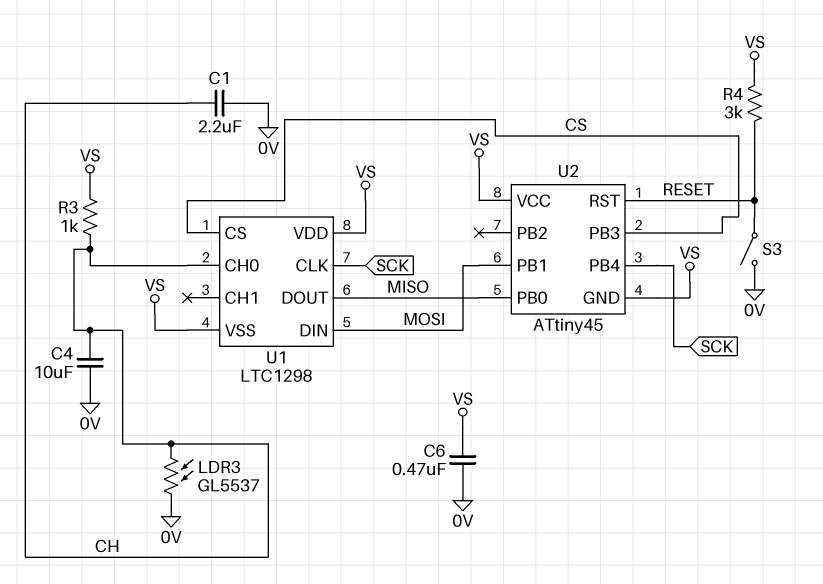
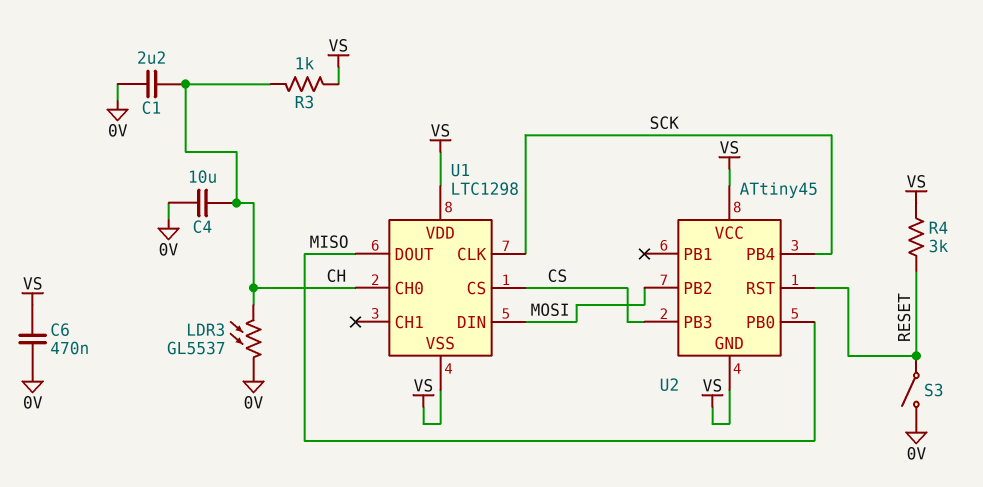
U2 pin PB1: MOSI -> none
U2 pin PB2: none -> MOSI

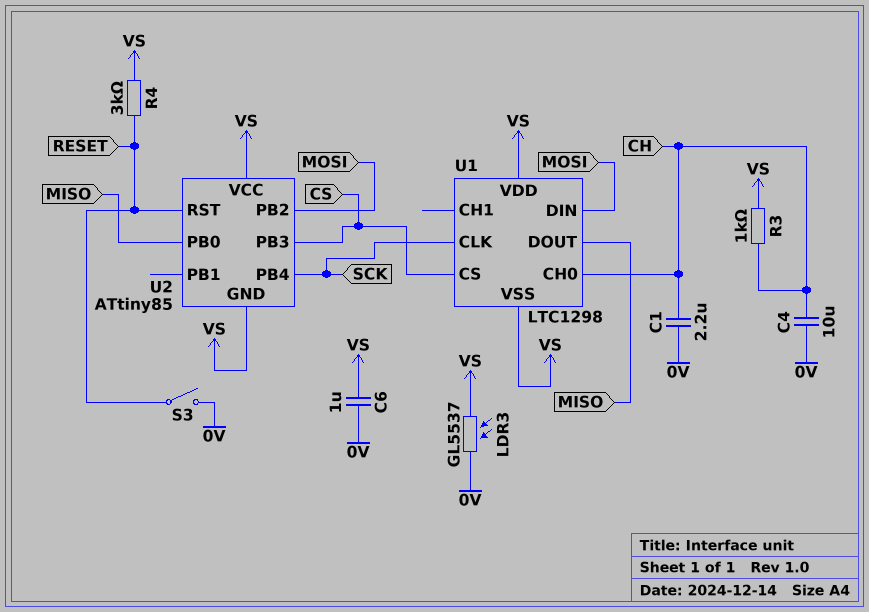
C6: 470nF (0V, VS) -> 1uF (0V, VS)
LDR3: GL5537 (0V, CH) -> GL5537 (0V, VS)
U2: ATtiny45 -> ATtiny85

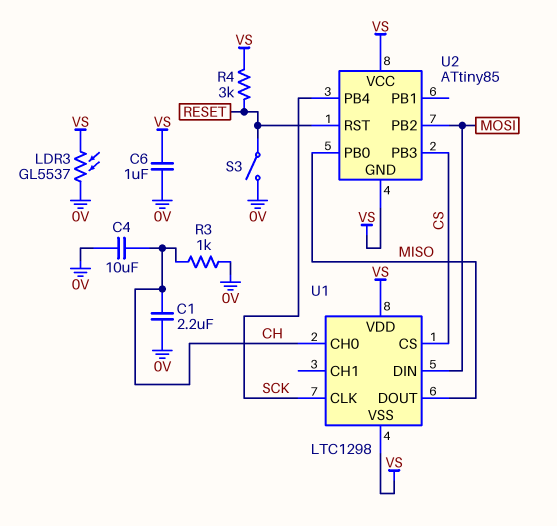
R3: 1k (CH, VS) -> 1k (0V, CH)

